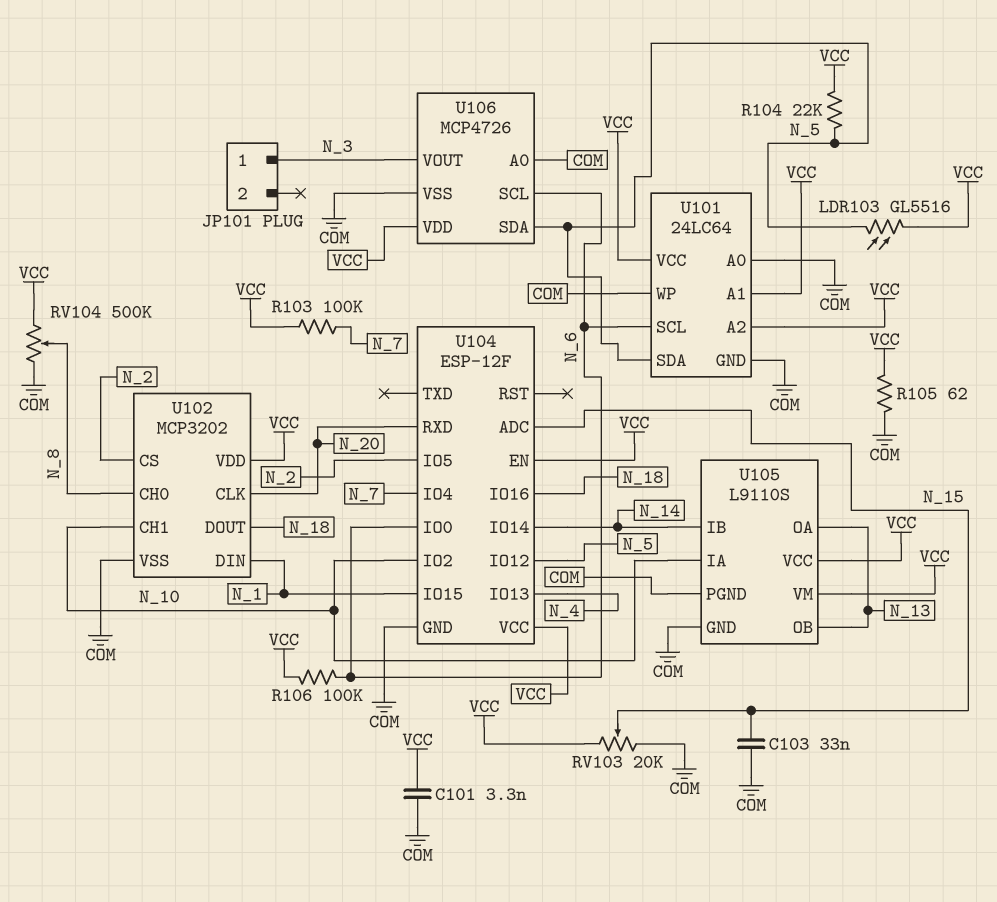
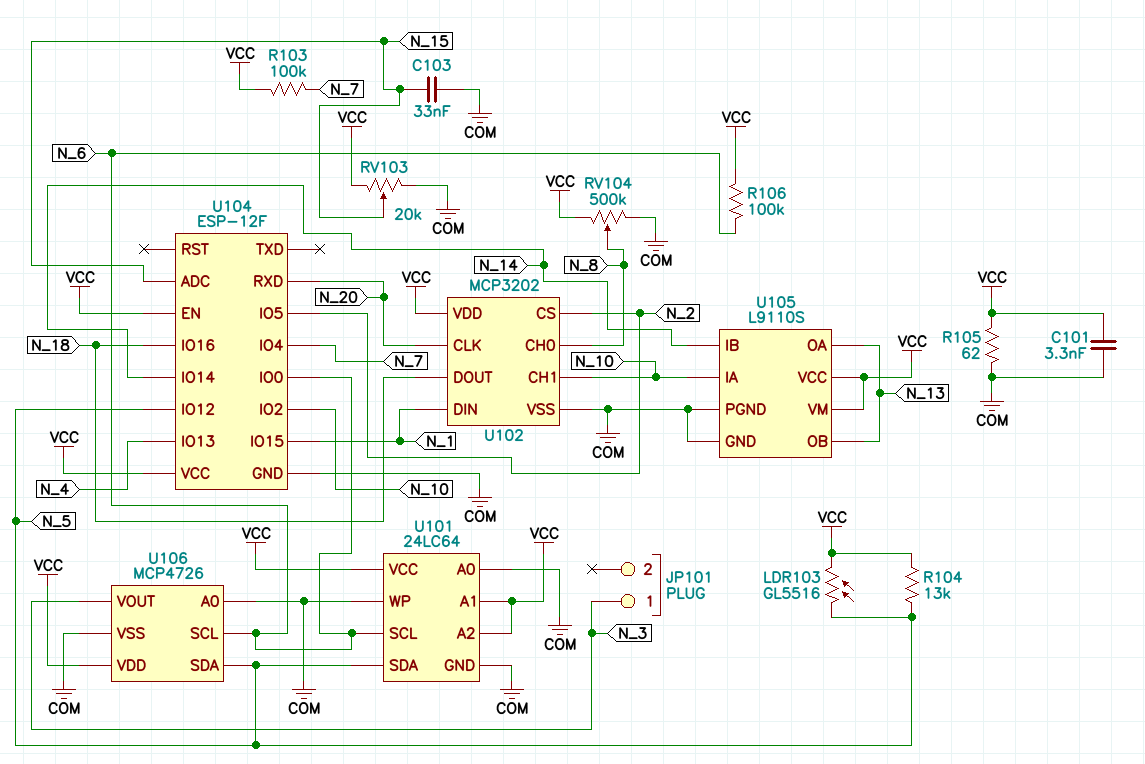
R104: 22k (N_5, VCC) -> 13k (N_5, VCC)

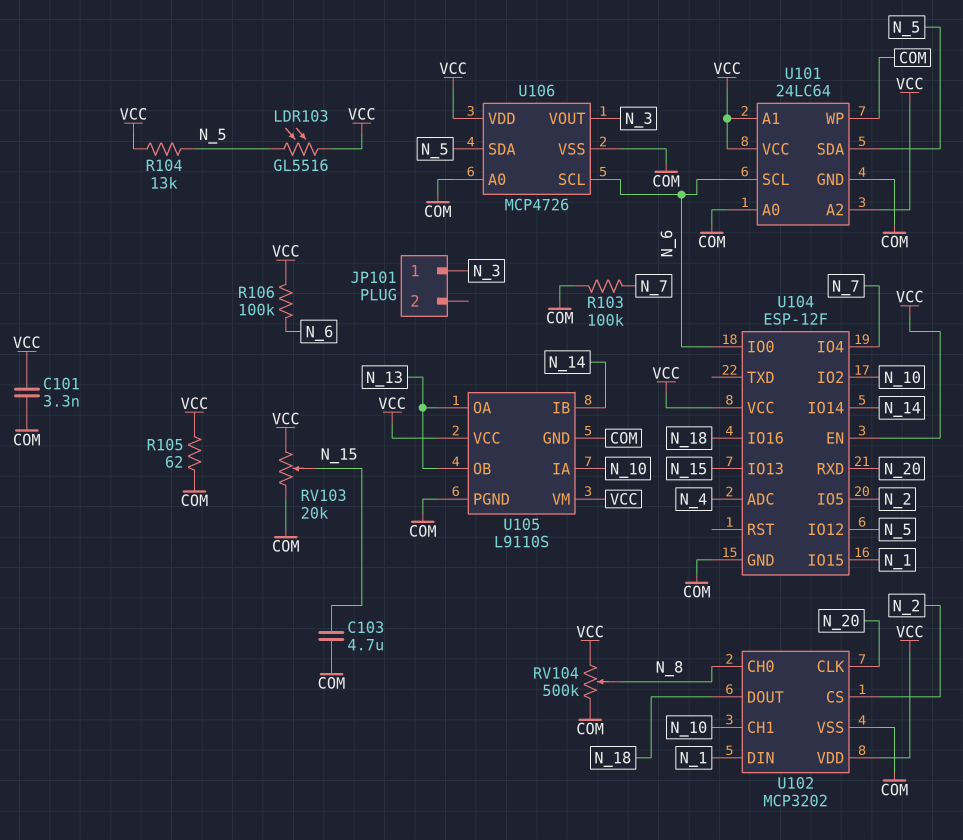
C103: 33nF (COM, N_15) -> 4.7uF (COM, N_15)
R103: 100k (N_7, VCC) -> 100k (COM, N_7)
U104 pin ADC: N_15 -> N_4
U104 pin IO13: N_4 -> N_15

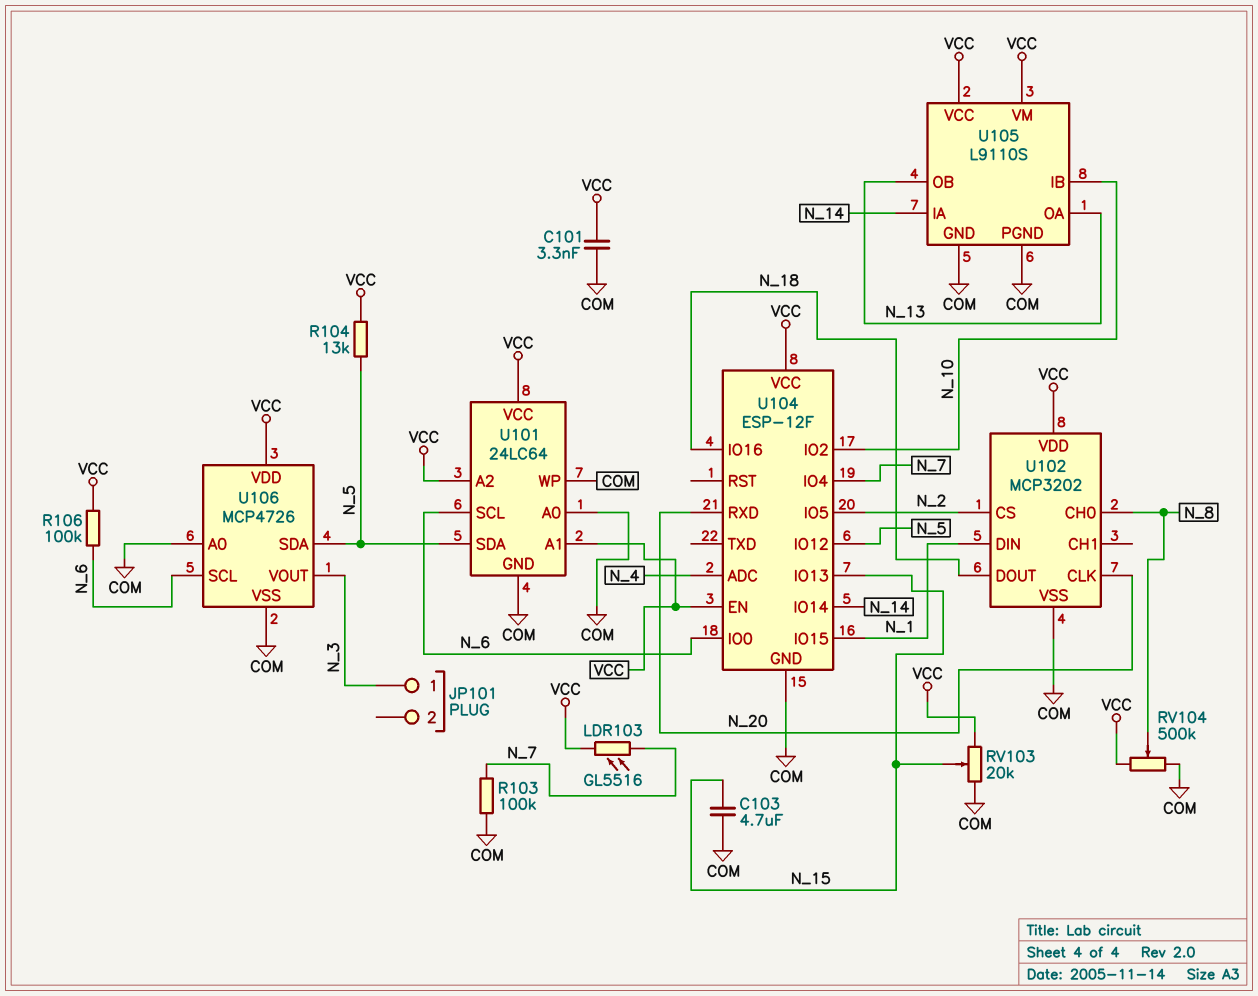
LDR103: GL5516 (N_5, VCC) -> GL5516 (N_7, VCC)
R105: 62 (COM, VCC) -> none
U102 pin CH1: N_10 -> none
U105 pin IA: N_10 -> N_14
U105 pin IB: N_14 -> N_10

